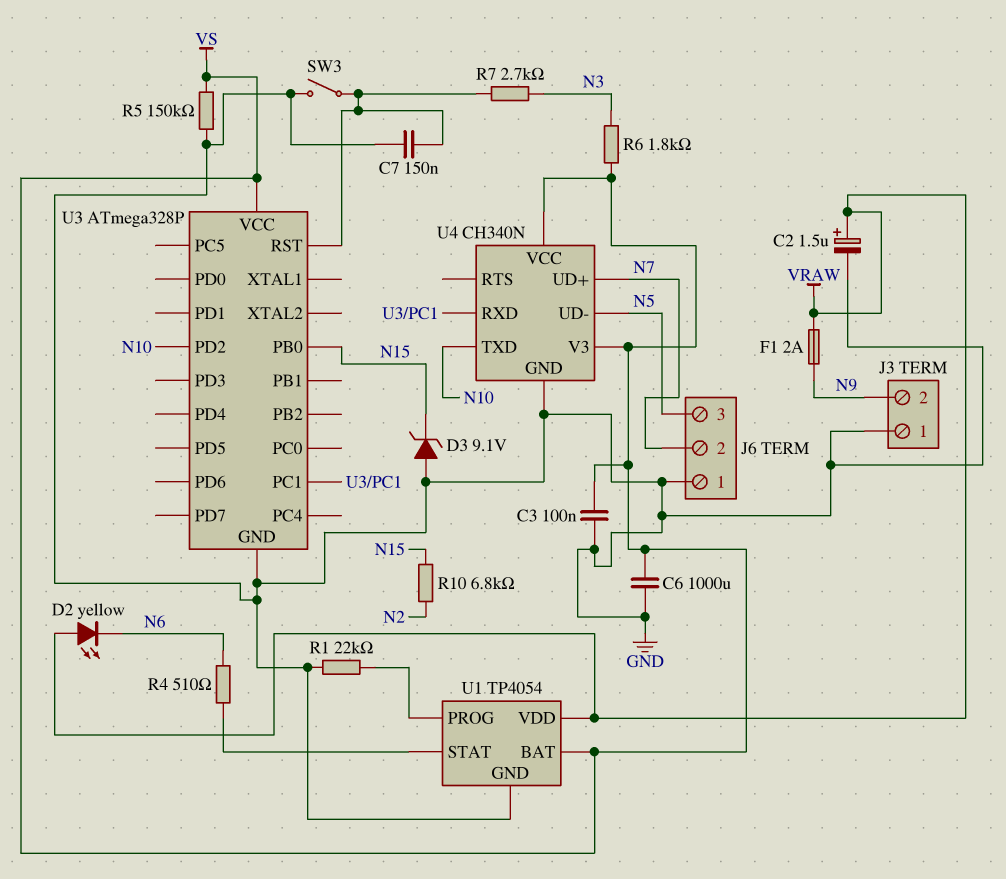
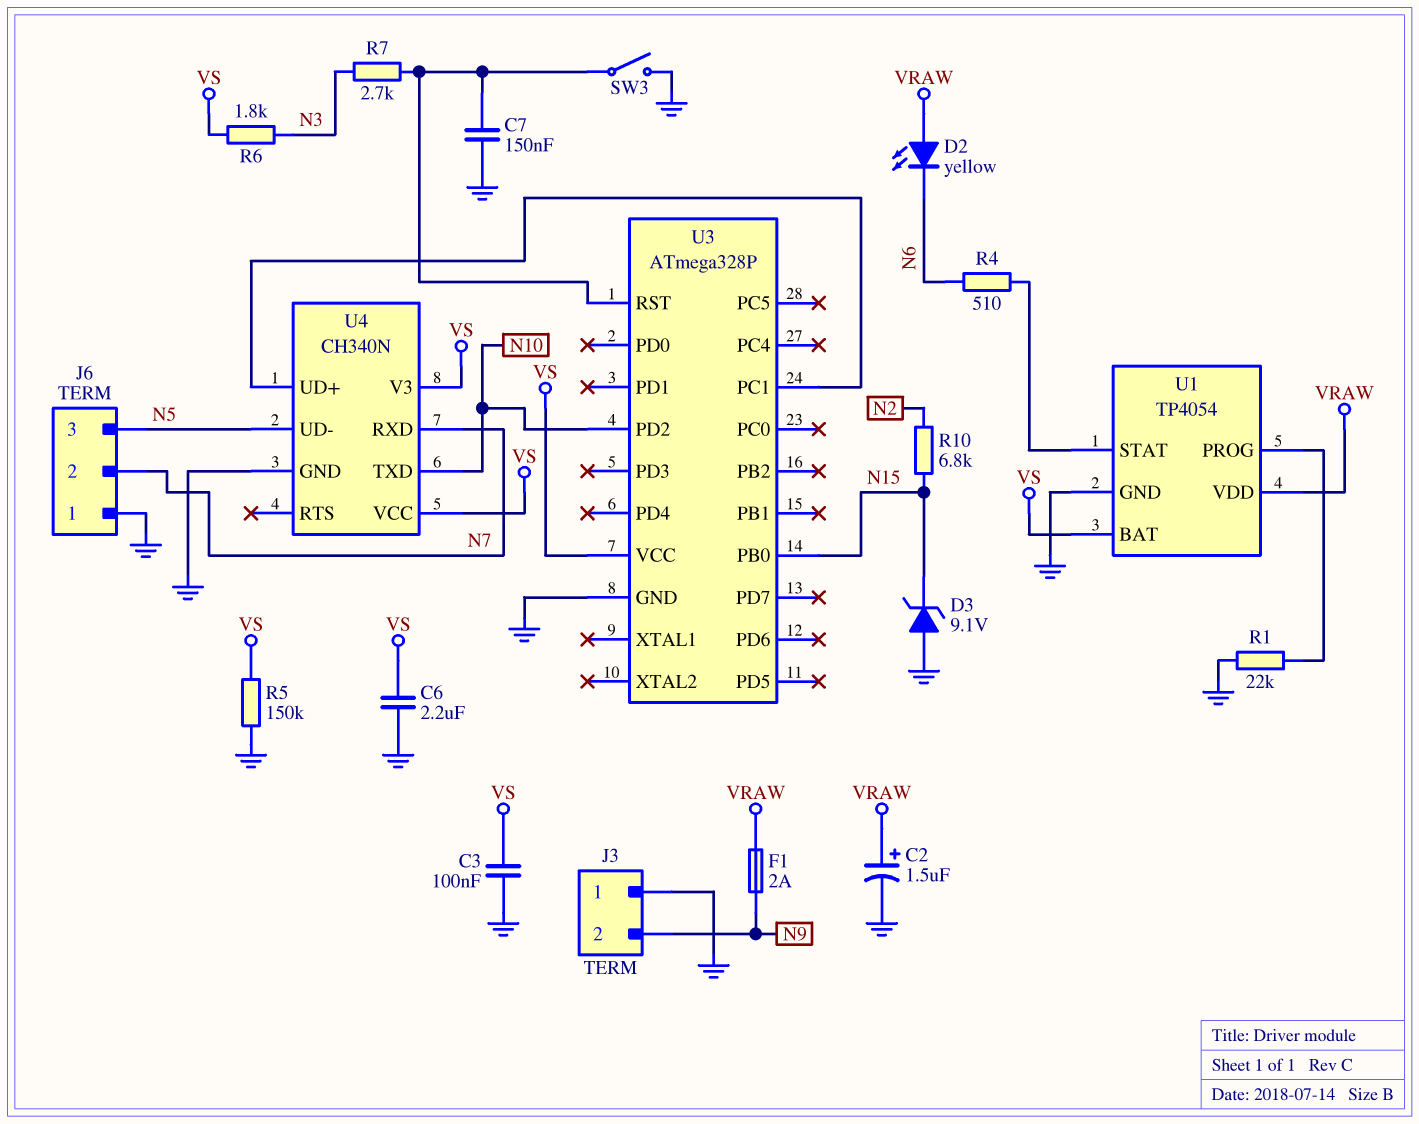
C6: 1000uF (GND, VS) -> 2.2uF (GND, VS)
U4 pin RXD: U3/PC1 -> N7
U4 pin UD+: N7 -> U3/PC1

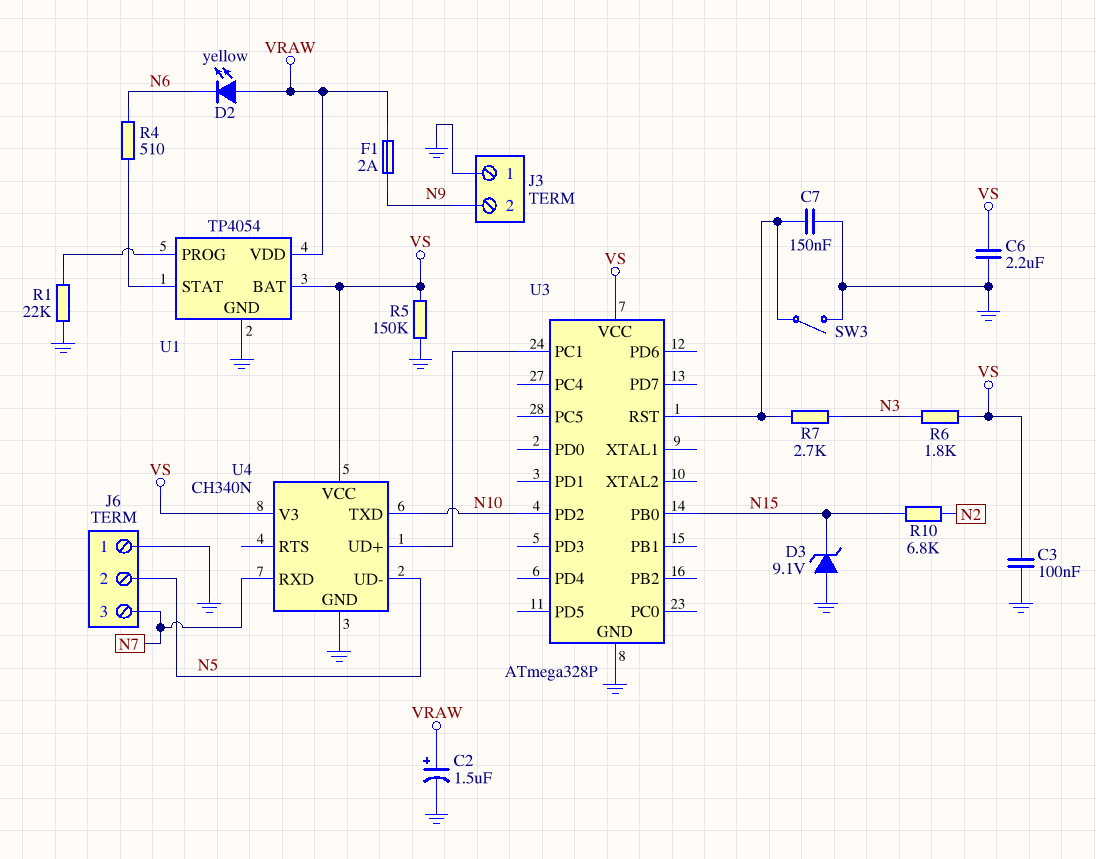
J6 pin 2: N7 -> N5
J6 pin 3: N5 -> N7

